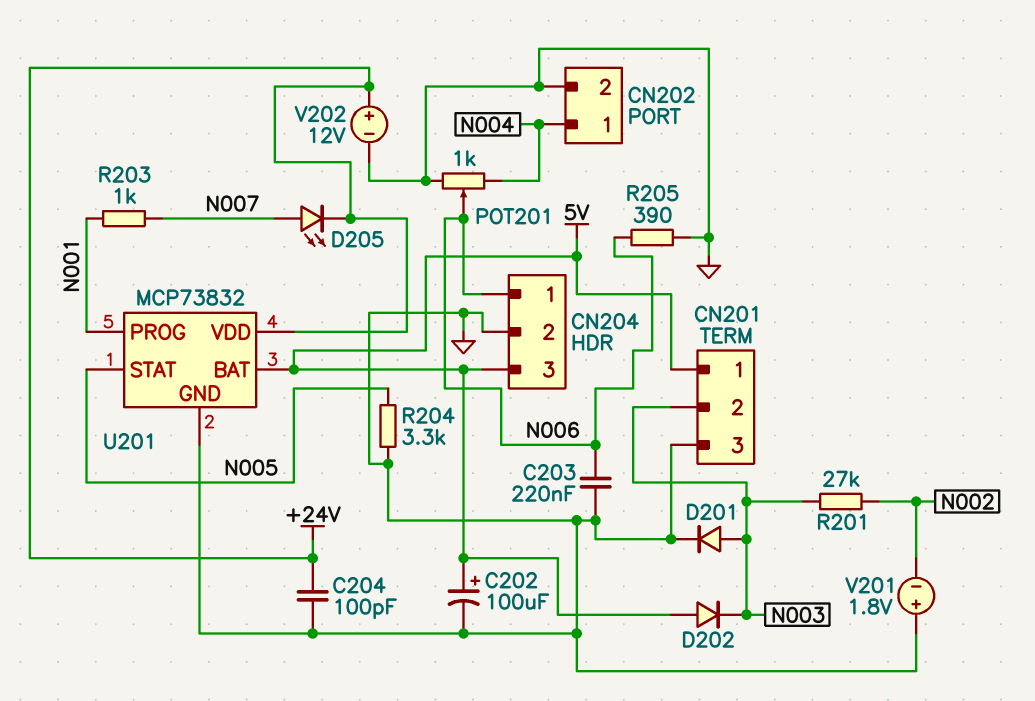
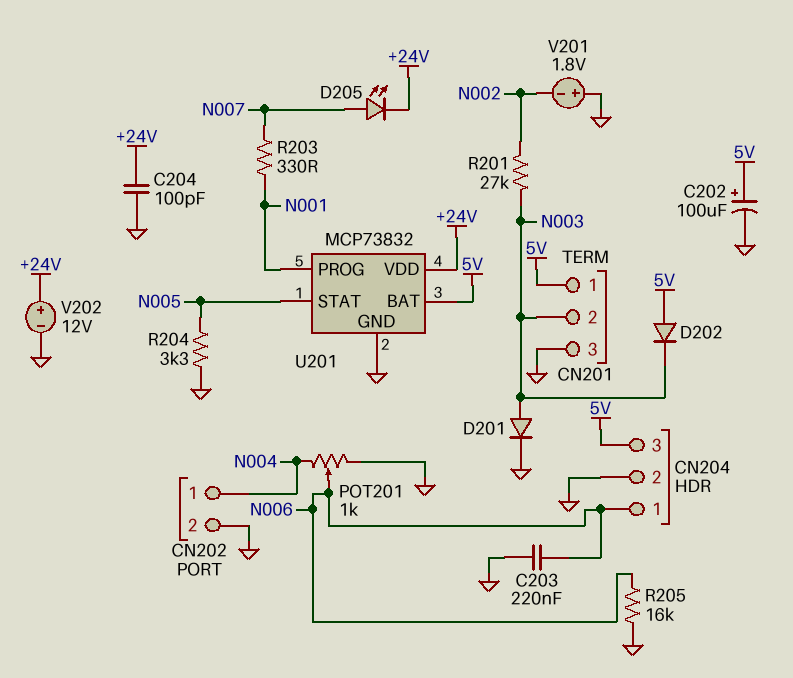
R203: 1k (N001, N007) -> 330 (N001, N007)
R205: 390 (GND, N006) -> 16k (GND, N006)

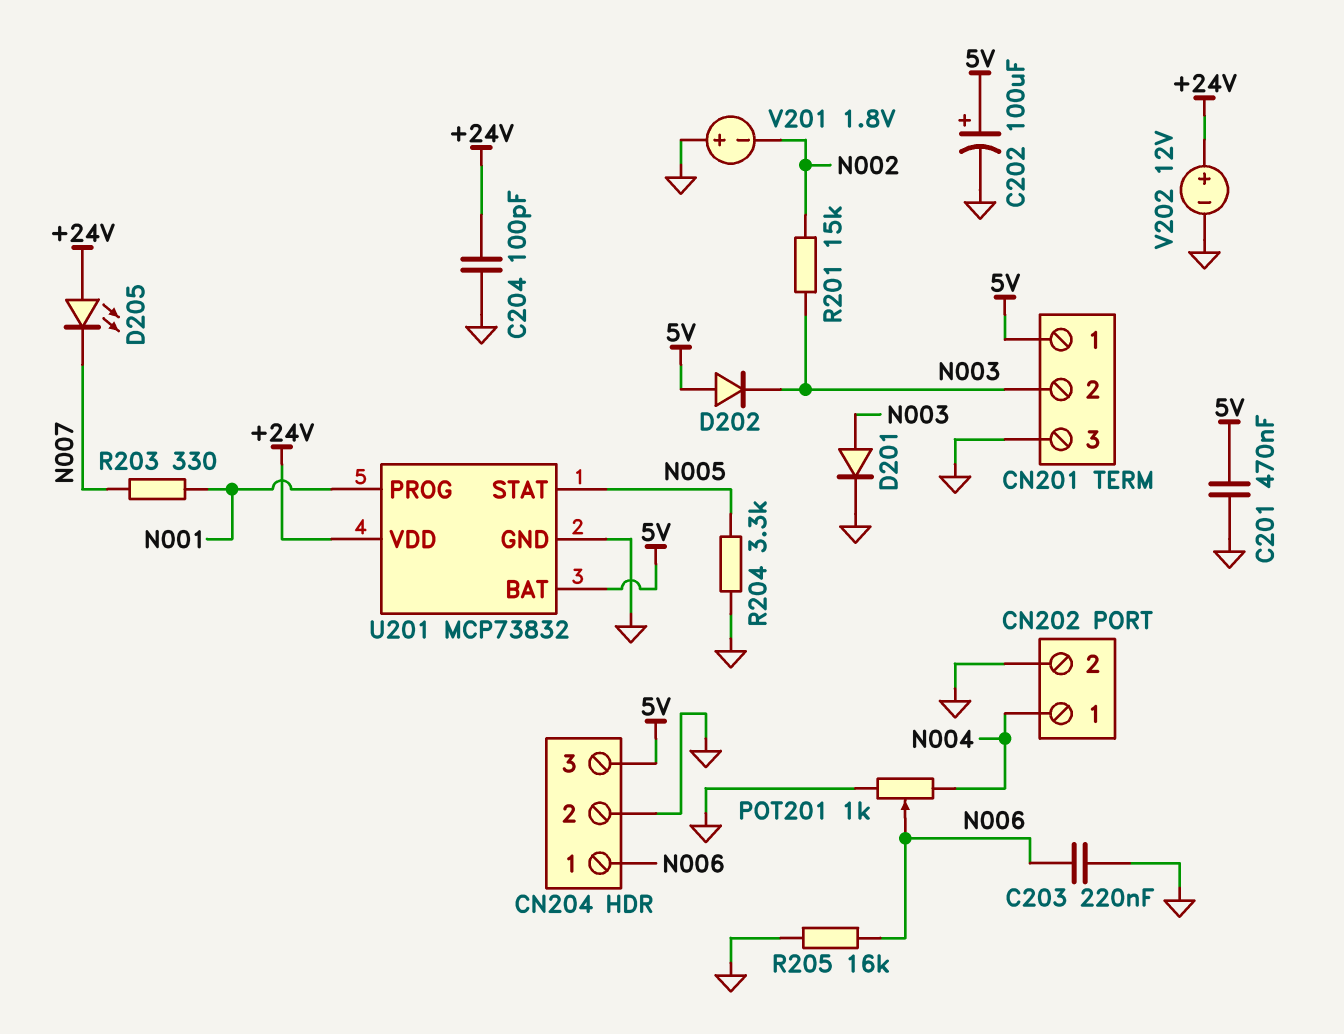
C201: none -> 470nF (5V, GND)
D205: LED (A N007, K +24V) -> LED (A +24V, K N007)
R201: 27k (N002, N003) -> 15k (N002, N003)

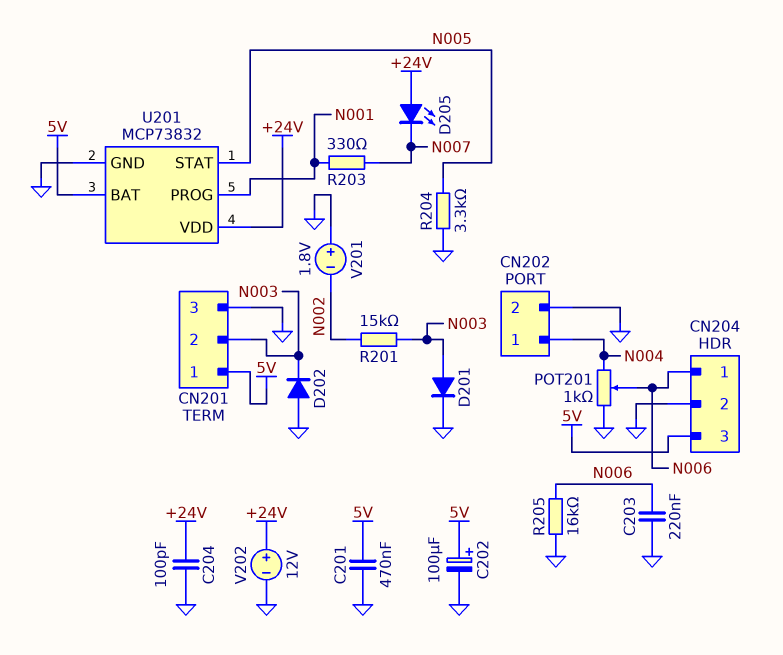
D202: diode (A 5V, K N003) -> diode (A GND, K N003)

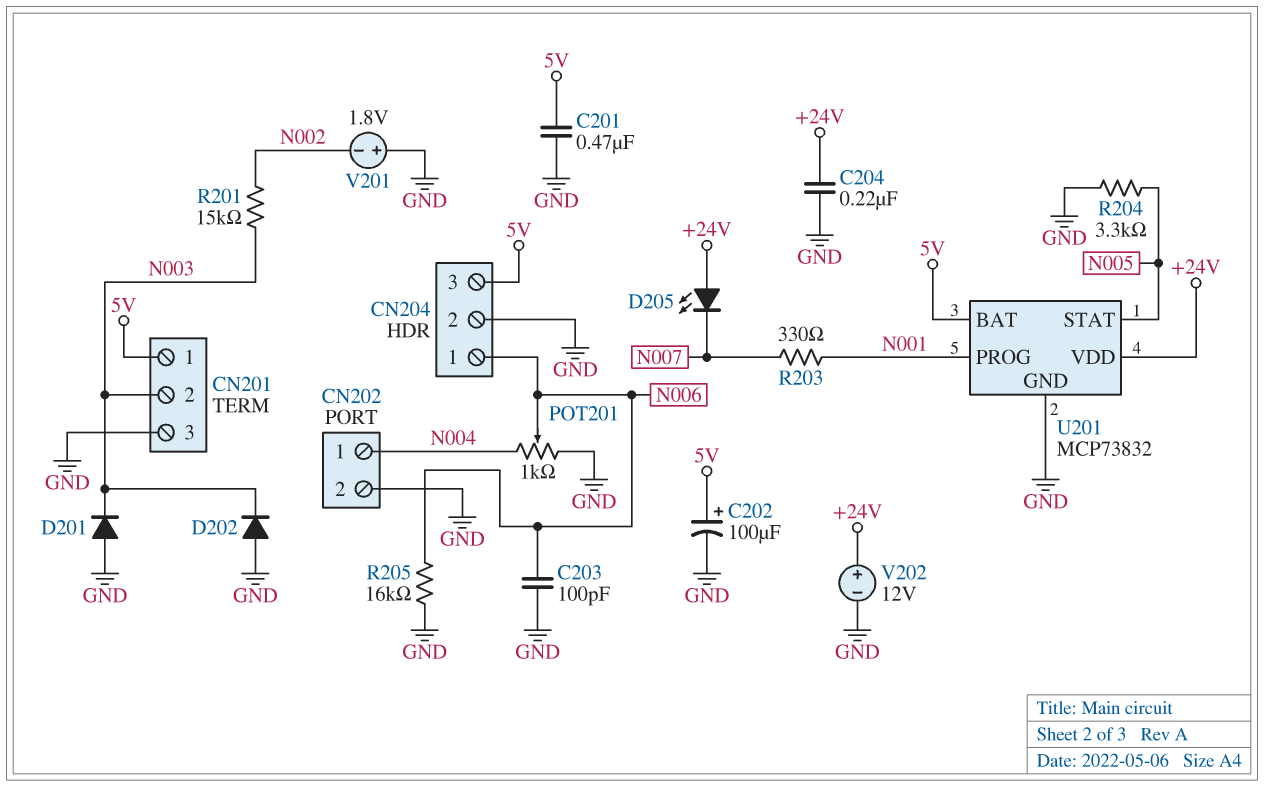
C203: 220nF (GND, N006) -> 100pF (GND, N006)
C204: 100pF (+24V, GND) -> 220nF (+24V, GND)
D201: diode (A N003, K GND) -> diode (A GND, K N003)

